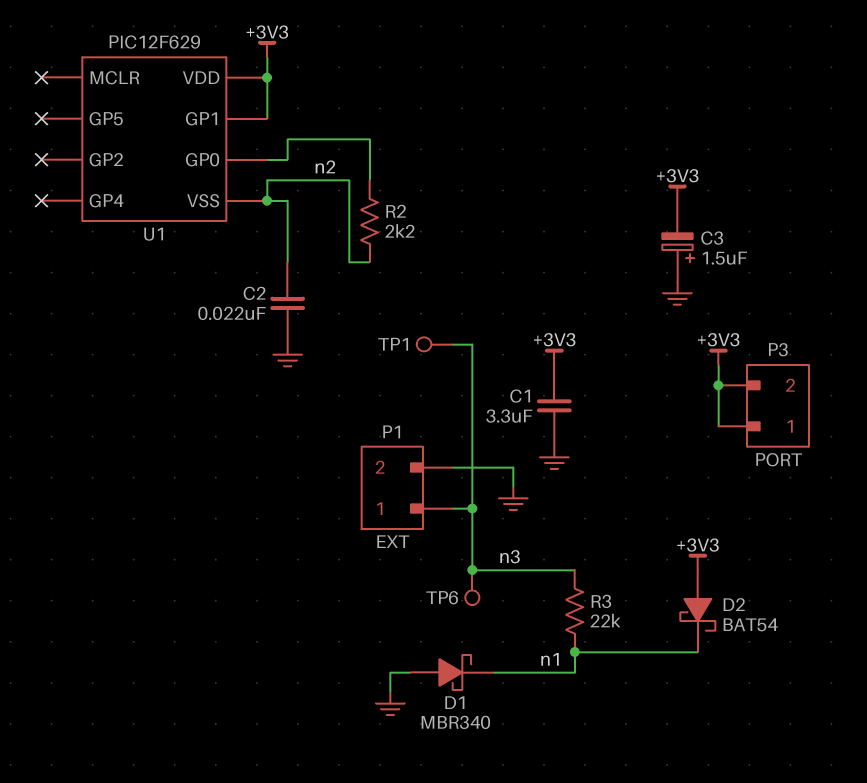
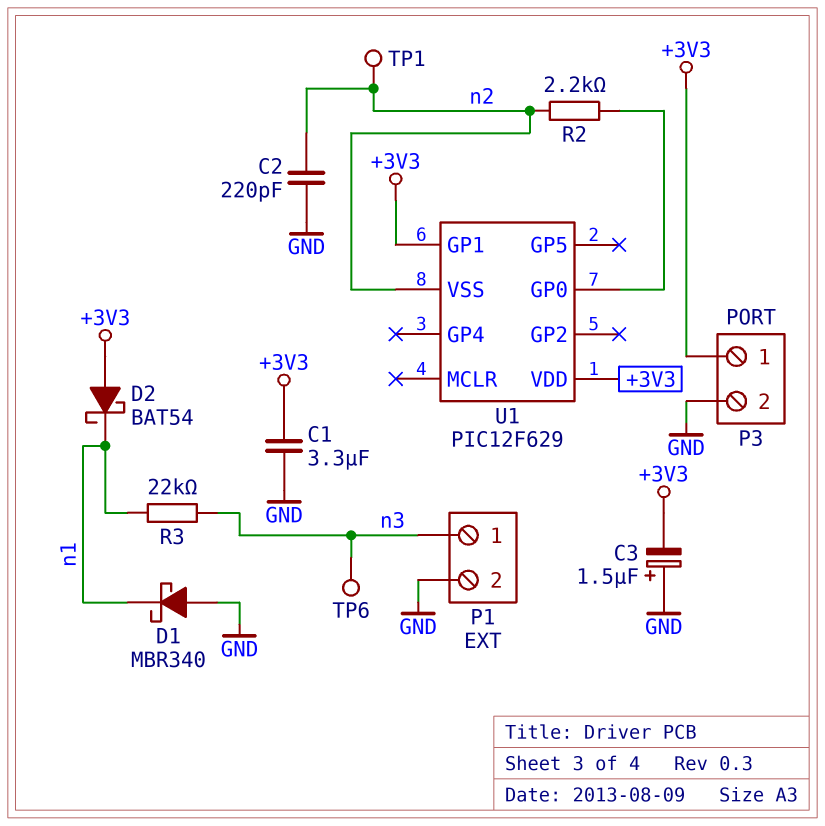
C2: 22nF (GND, n2) -> 220pF (GND, n2)
P3 pin 2: +3V3 -> GND
TP1: test point (n3) -> test point (n2)

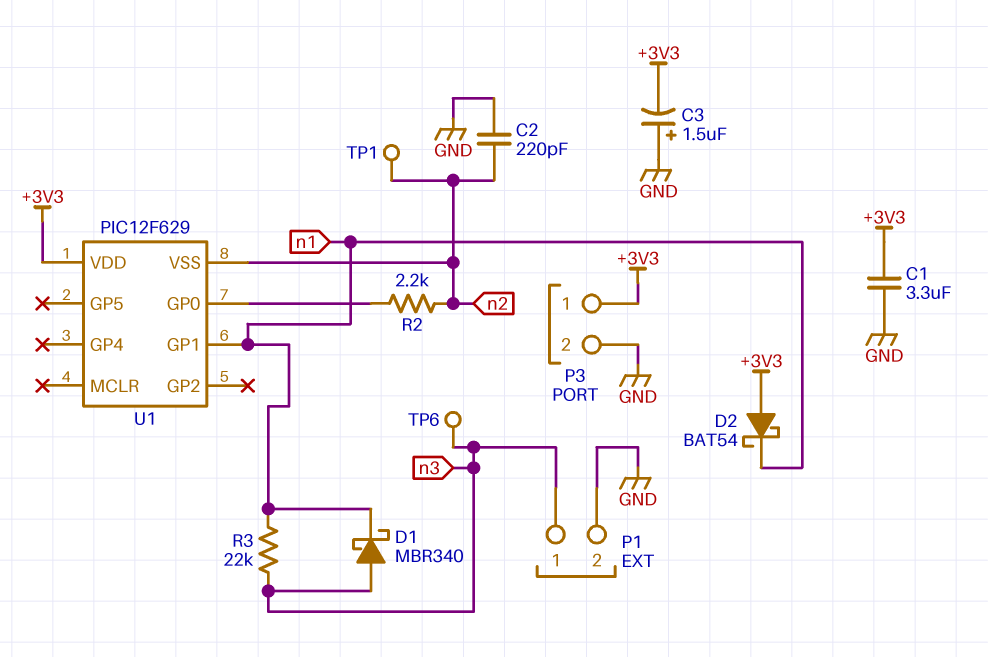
D1: schottky MBR340 (A GND, K n1) -> schottky MBR340 (A n3, K n1)
U1 pin GP1: +3V3 -> n1

